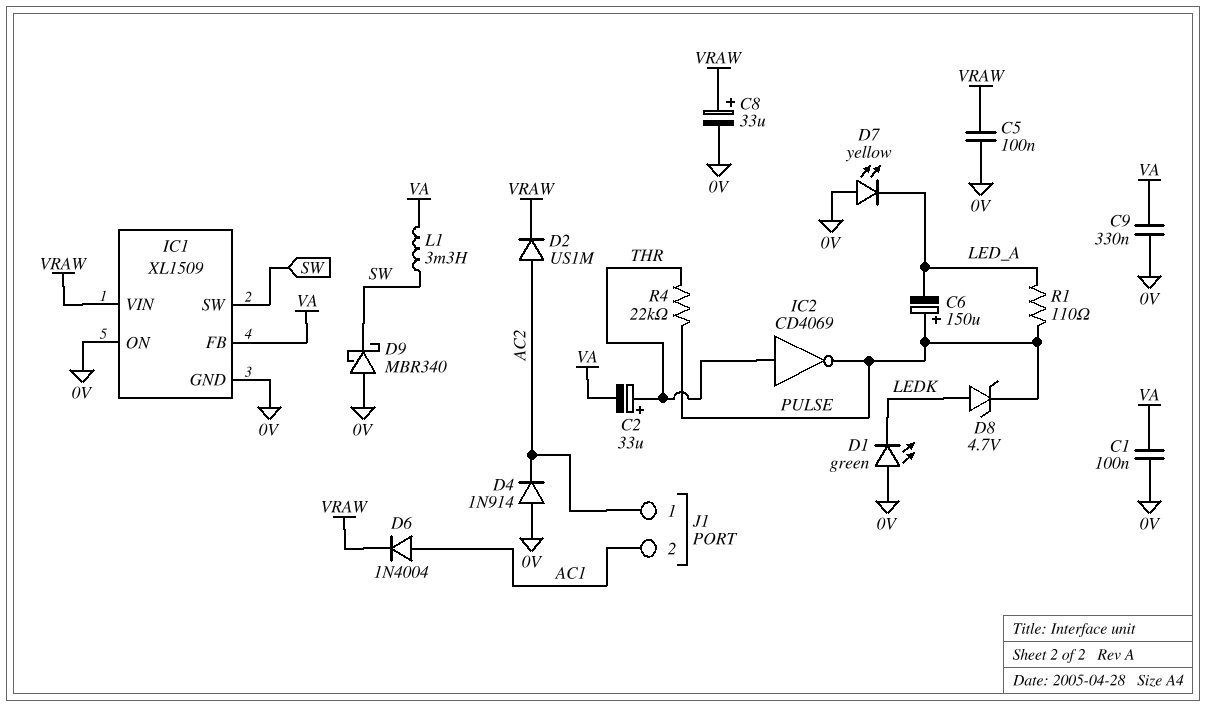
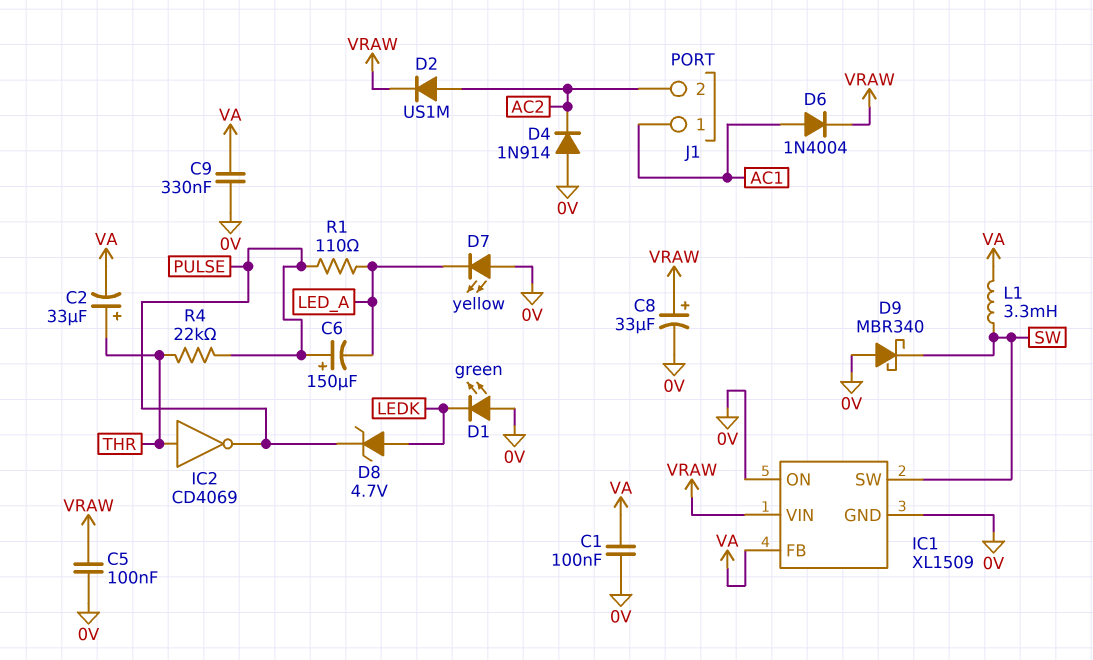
J1 pin 1: AC2 -> AC1
J1 pin 2: AC1 -> AC2

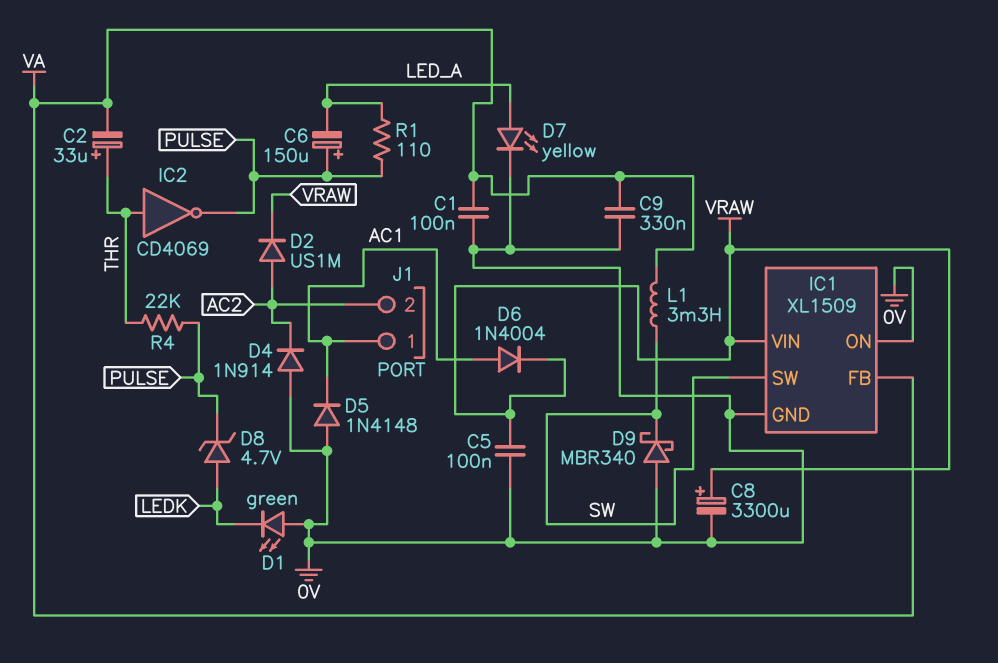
C8: 33uF (plus VRAW, minus 0V) -> 3300uF (plus VRAW, minus 0V)
D5: none -> diode 1N4148 (A 0V, K AC1)
D7: LED yellow (A 0V, K LED_A) -> LED yellow (A LED_A, K 0V)

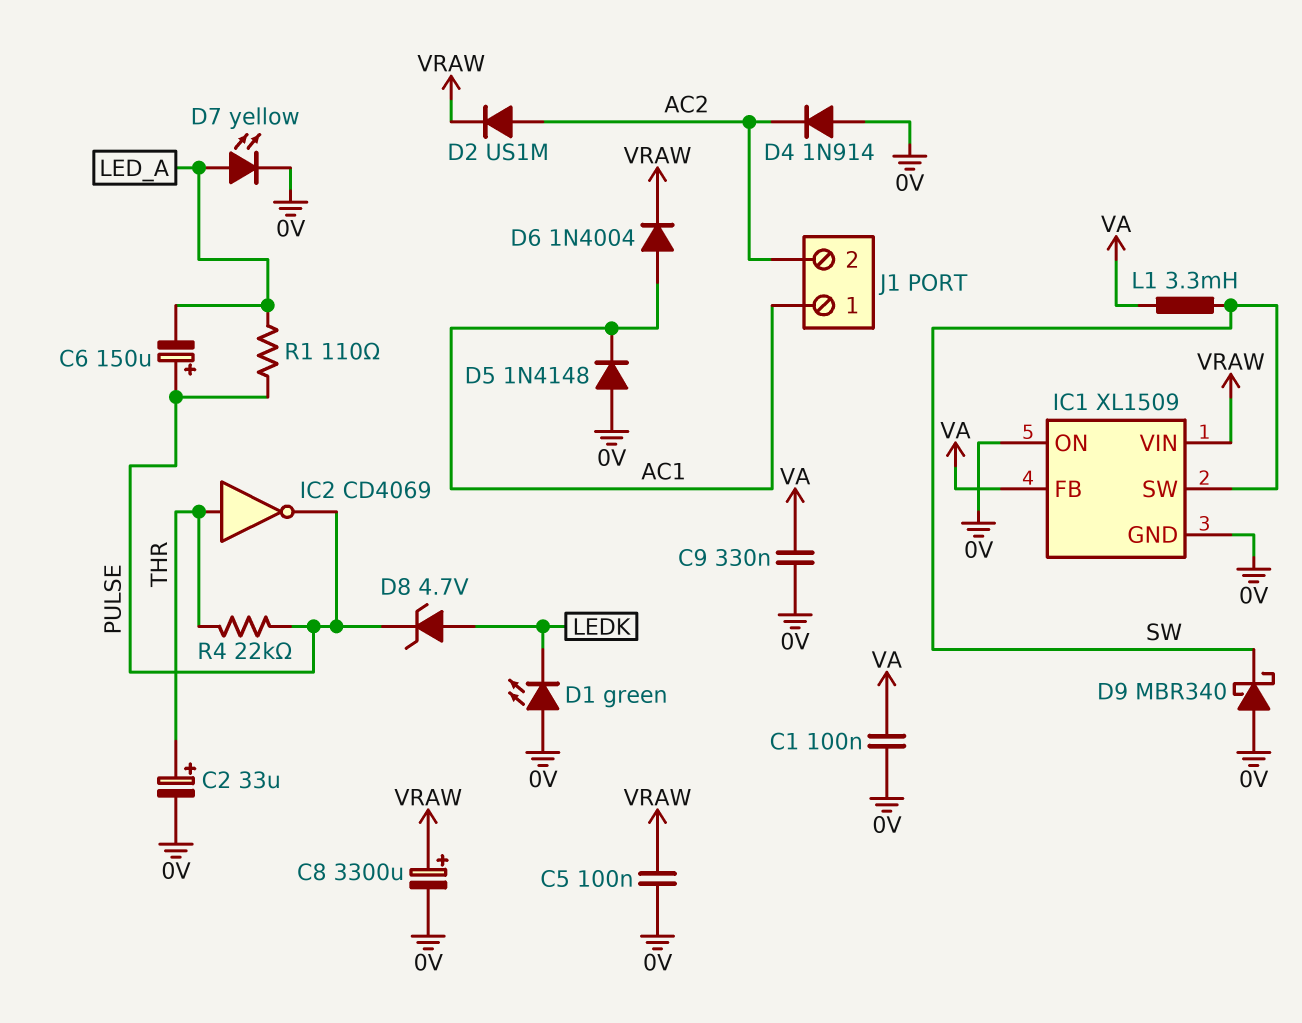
C2: 33uF (plus THR, minus VA) -> 33uF (plus THR, minus 0V)

